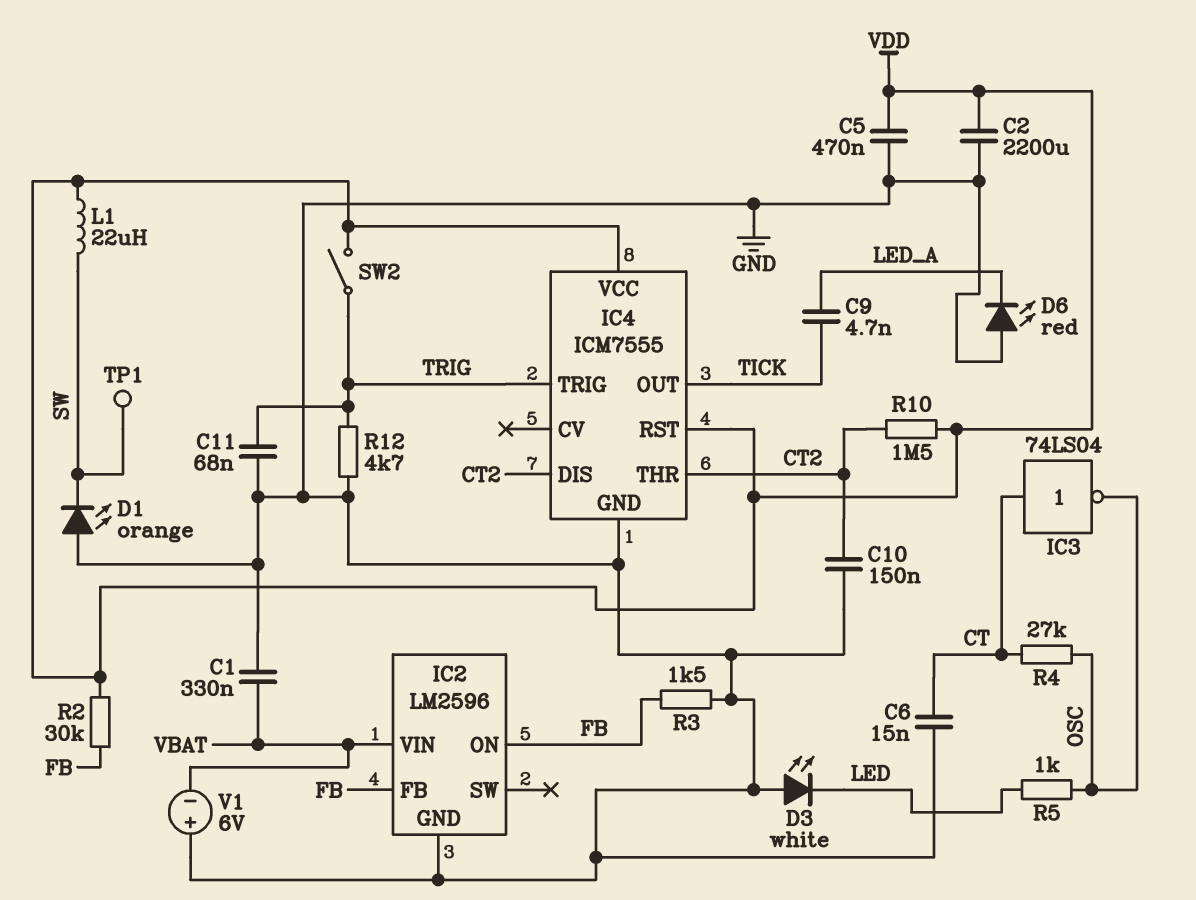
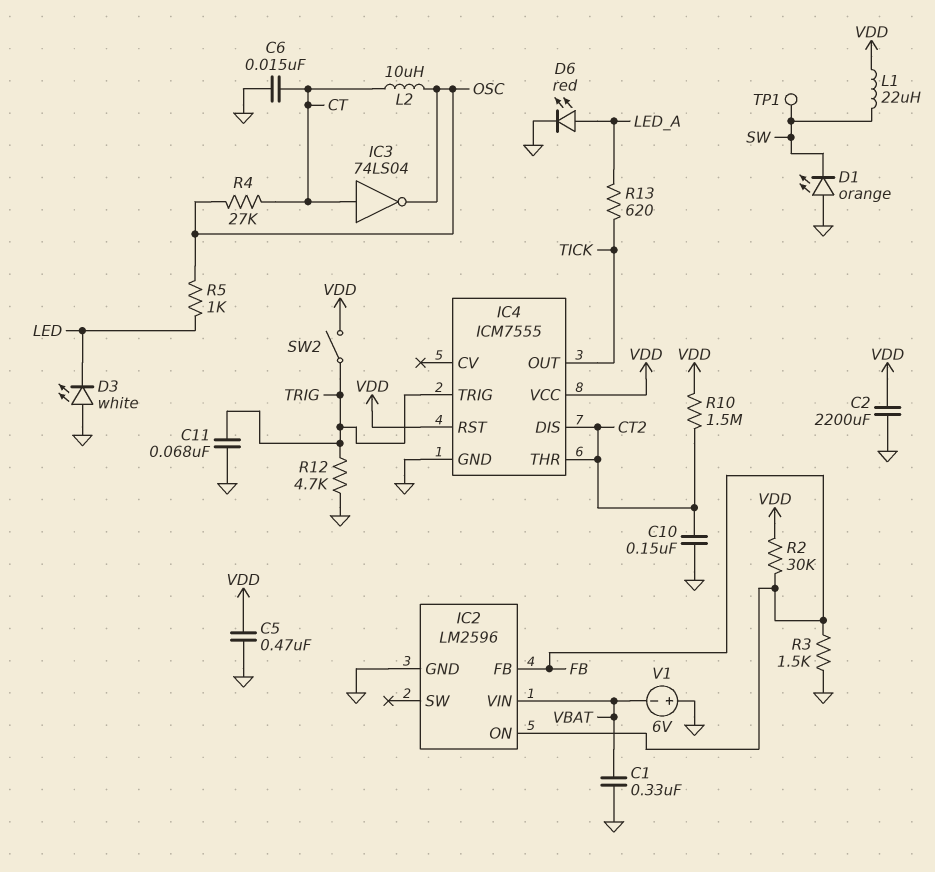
C9: 4.7nF (LED_A, TICK) -> none
D6: LED red (A GND, K LED_A) -> LED red (A LED_A, K GND)
L2: none -> 10uH (CT, OSC)
R13: none -> 620 (LED_A, TICK)

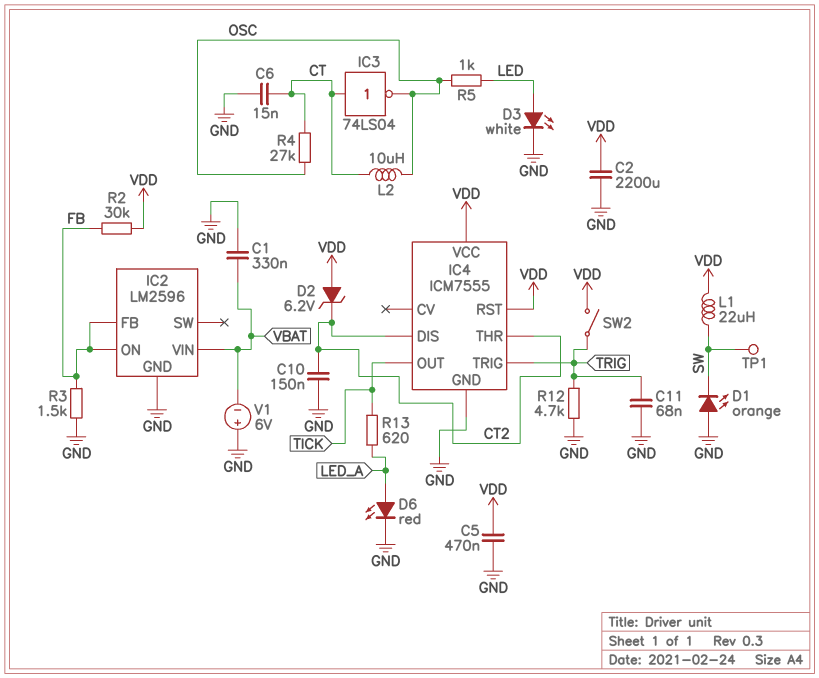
D2: none -> zener 6.2V (A VDD, K CT2)
D3: LED white (A GND, K LED) -> LED white (A LED, K GND)
R10: 1.5M (CT2, VDD) -> none

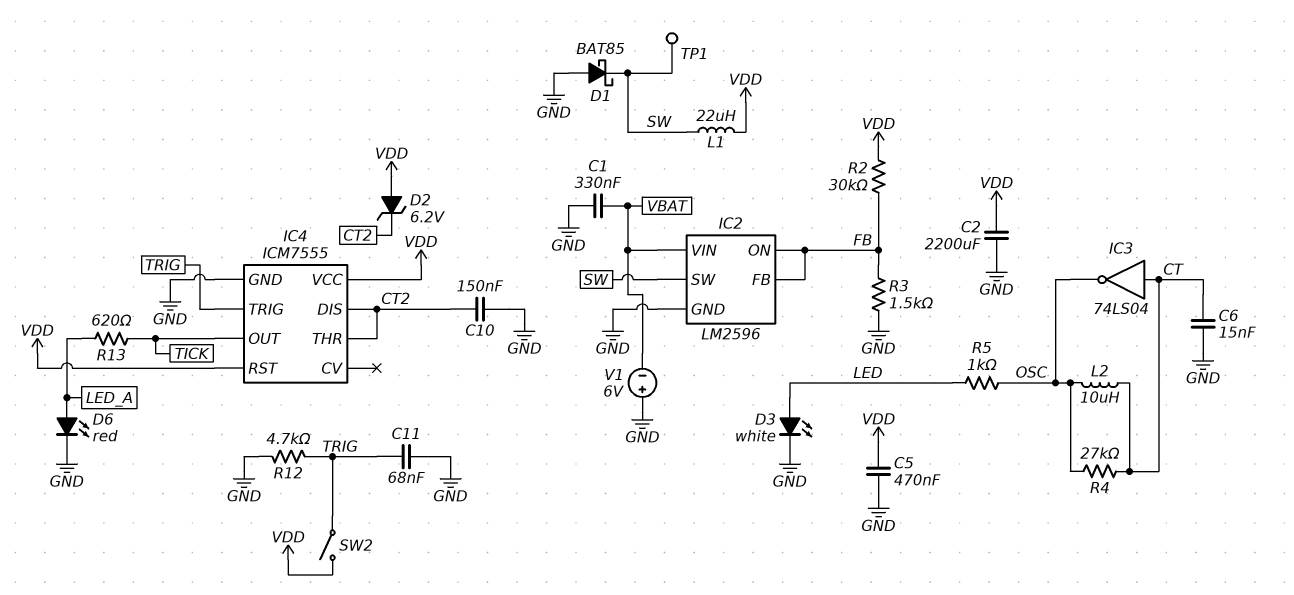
D1: LED orange (A GND, K SW) -> schottky BAT85 (A GND, K SW)
IC2 pin SW: none -> SW

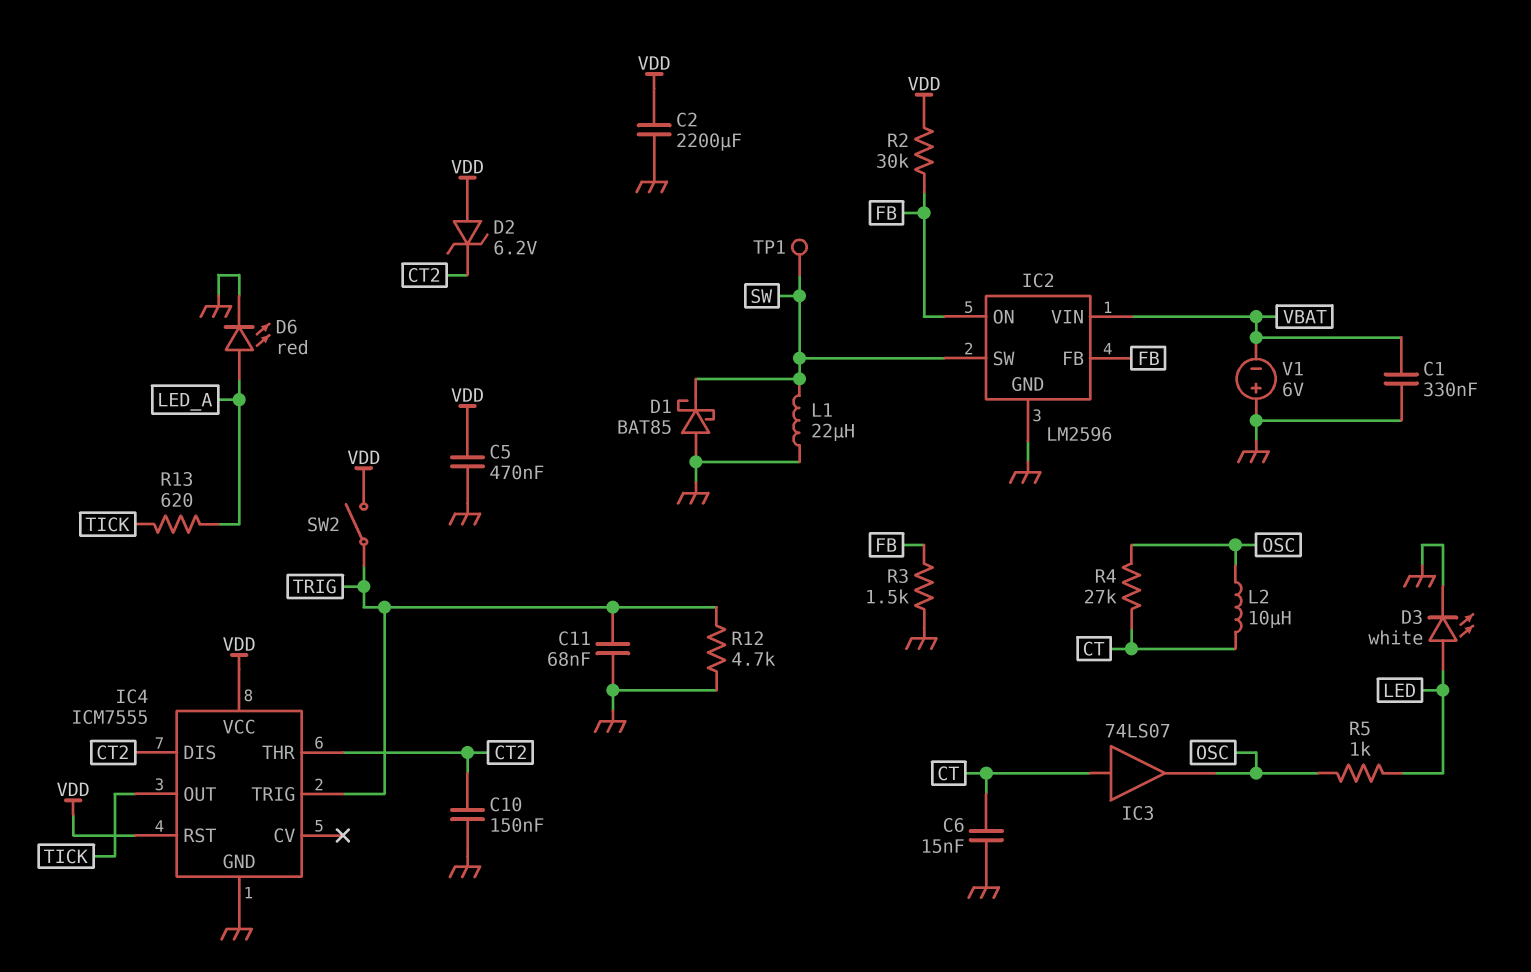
IC3: NOT 74LS04 (in CT, out OSC) -> buffer 74LS07 (in CT, out OSC)
L1: 22uH (SW, VDD) -> 22uH (GND, SW)

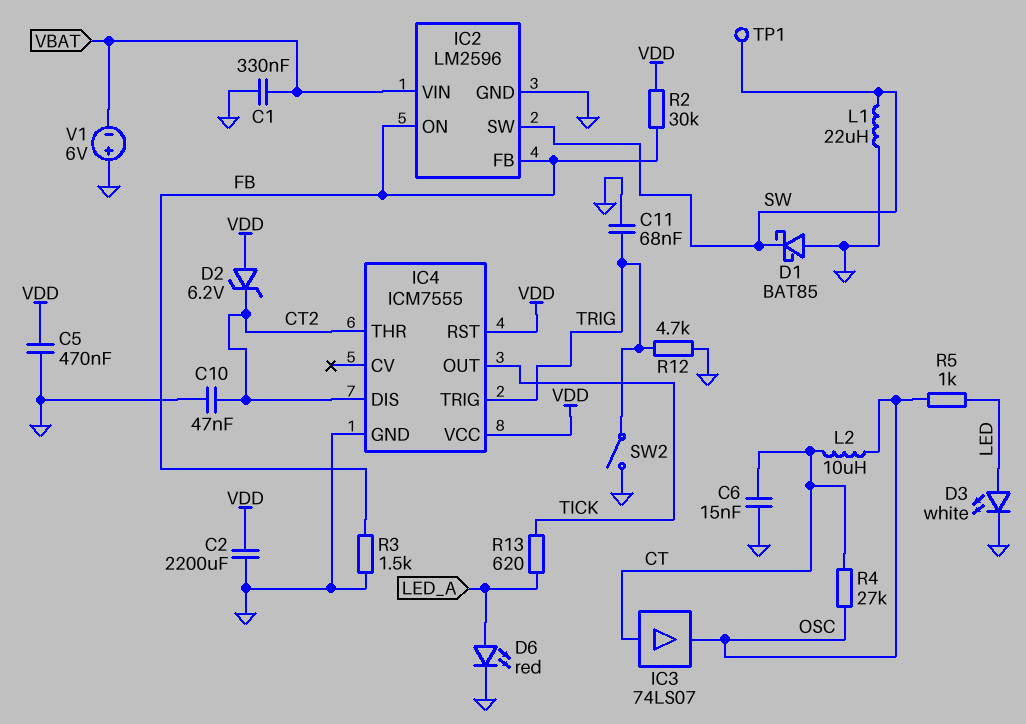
C10: 150nF (CT2, GND) -> 47nF (CT2, GND)
SW2: switch (TRIG, VDD) -> switch (GND, TRIG)

